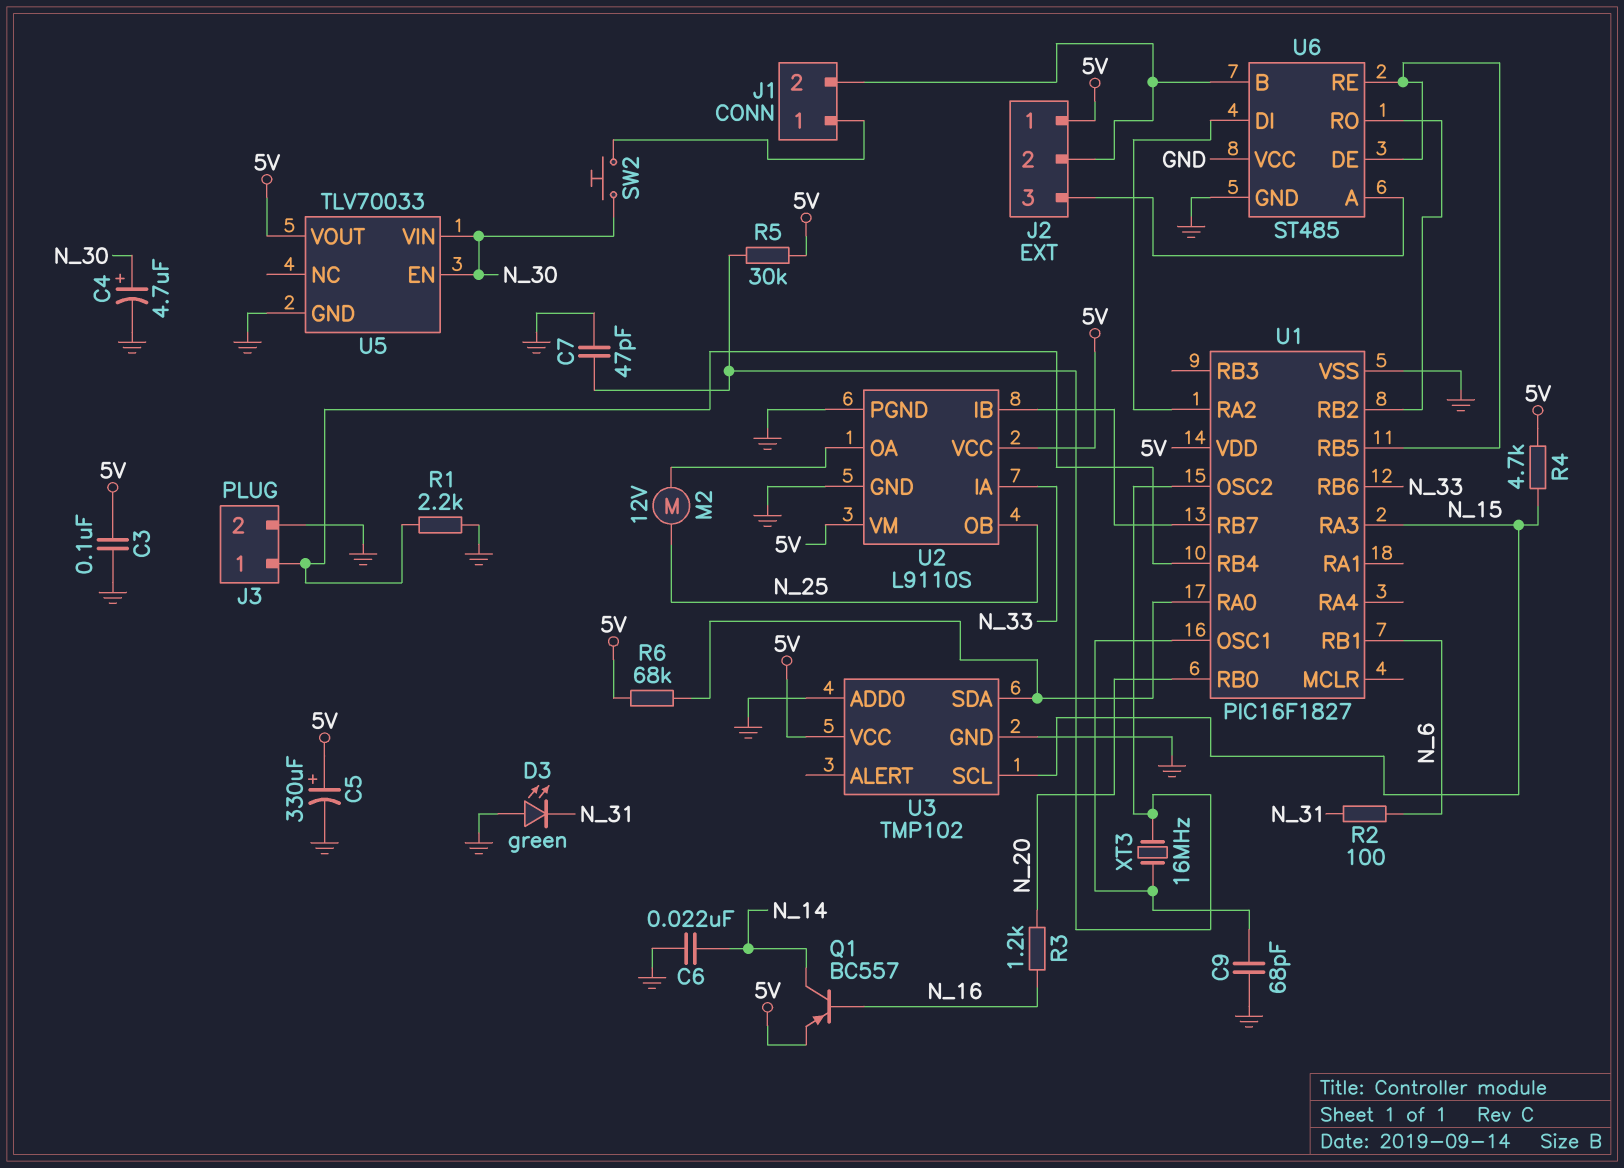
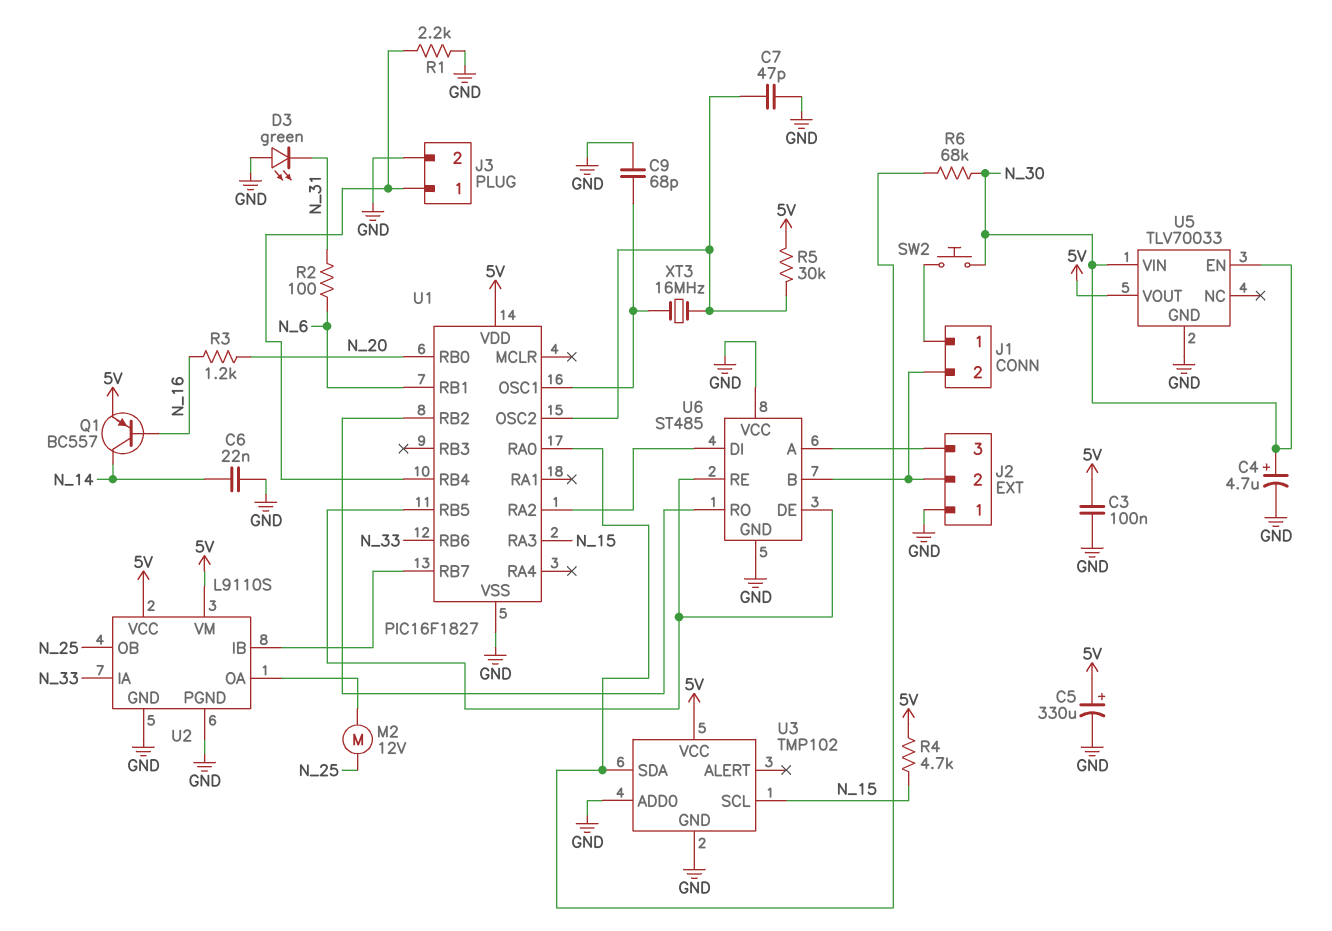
J2 pin 1: 5V -> GND
R6: 68k (5V, U1/RA0) -> 68k (N_30, U1/RA0)

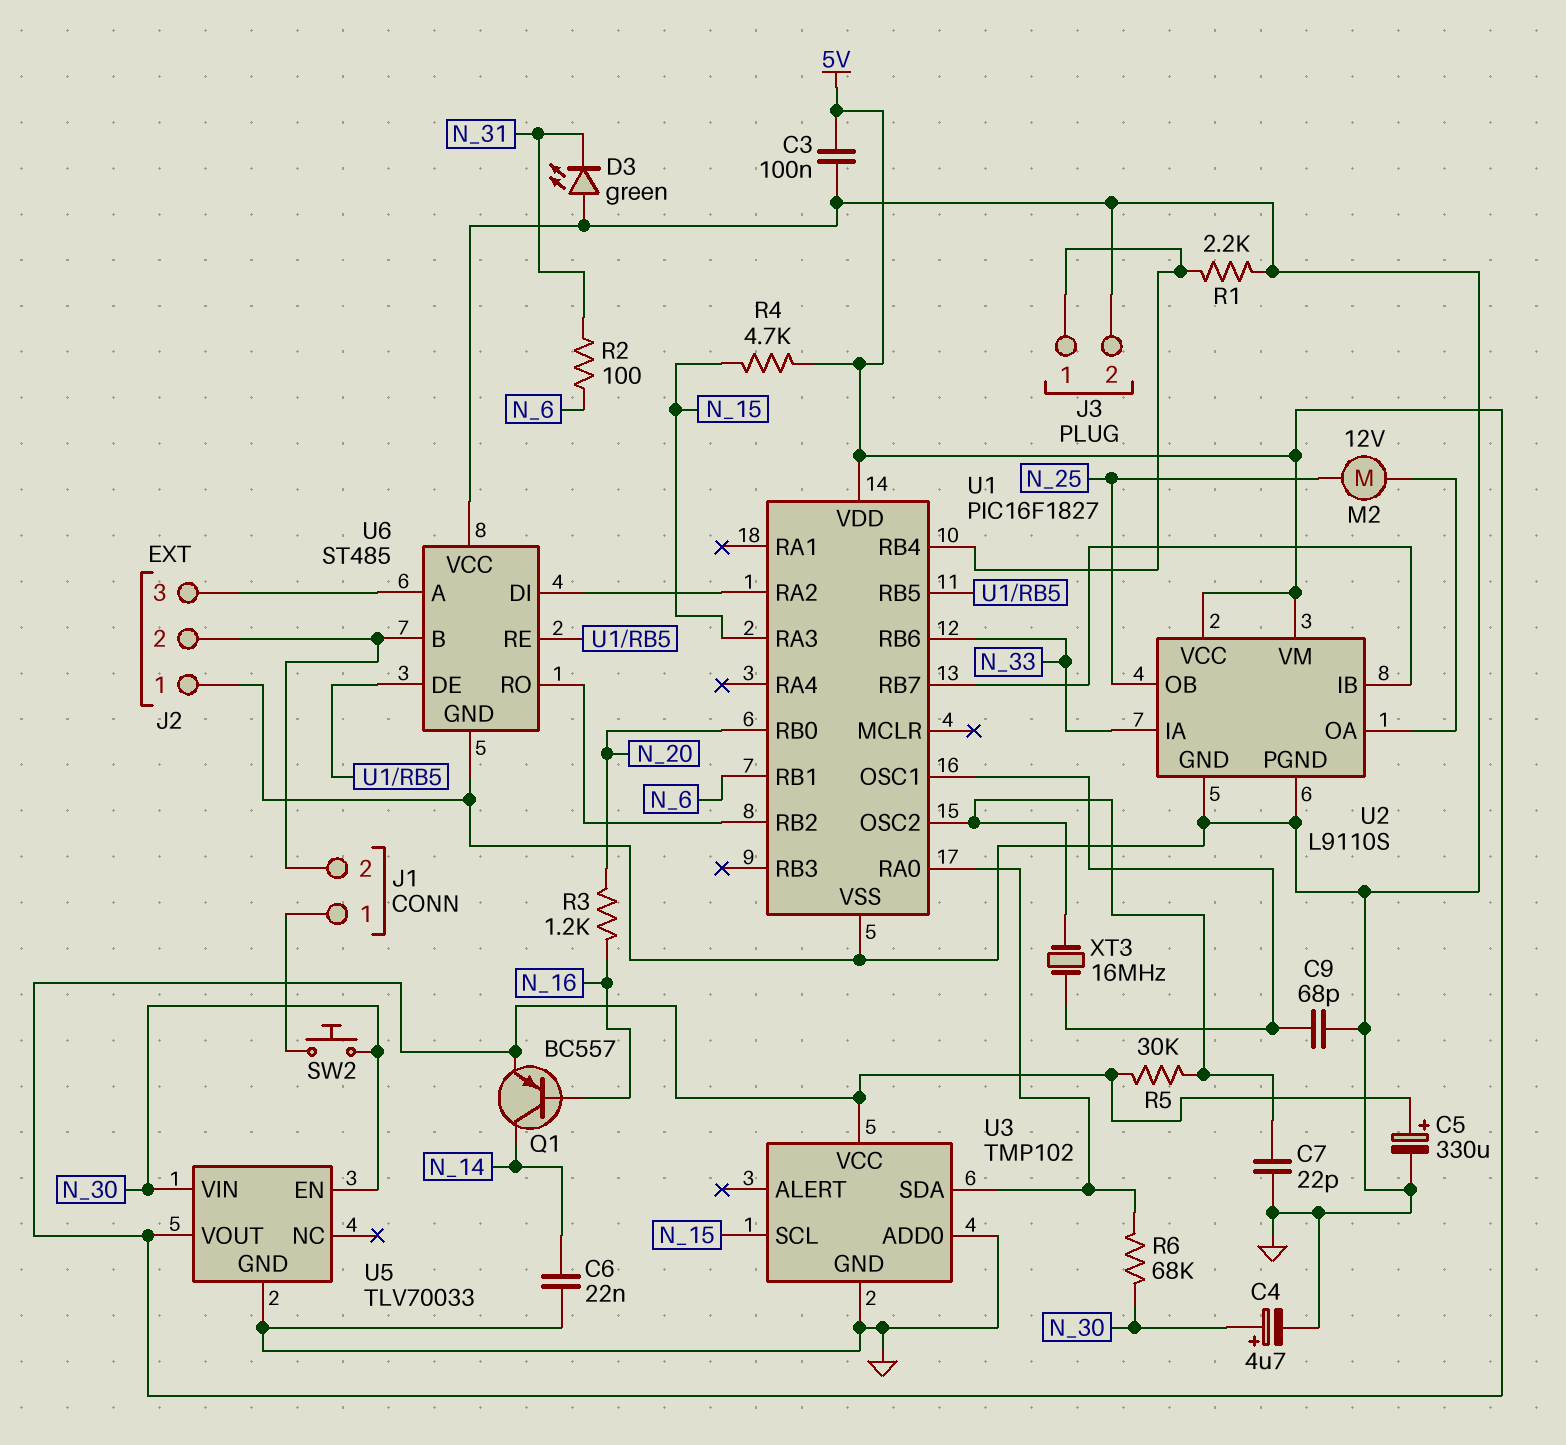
C7: 47pF (GND, U1/OSC2) -> 22pF (GND, U1/OSC2)

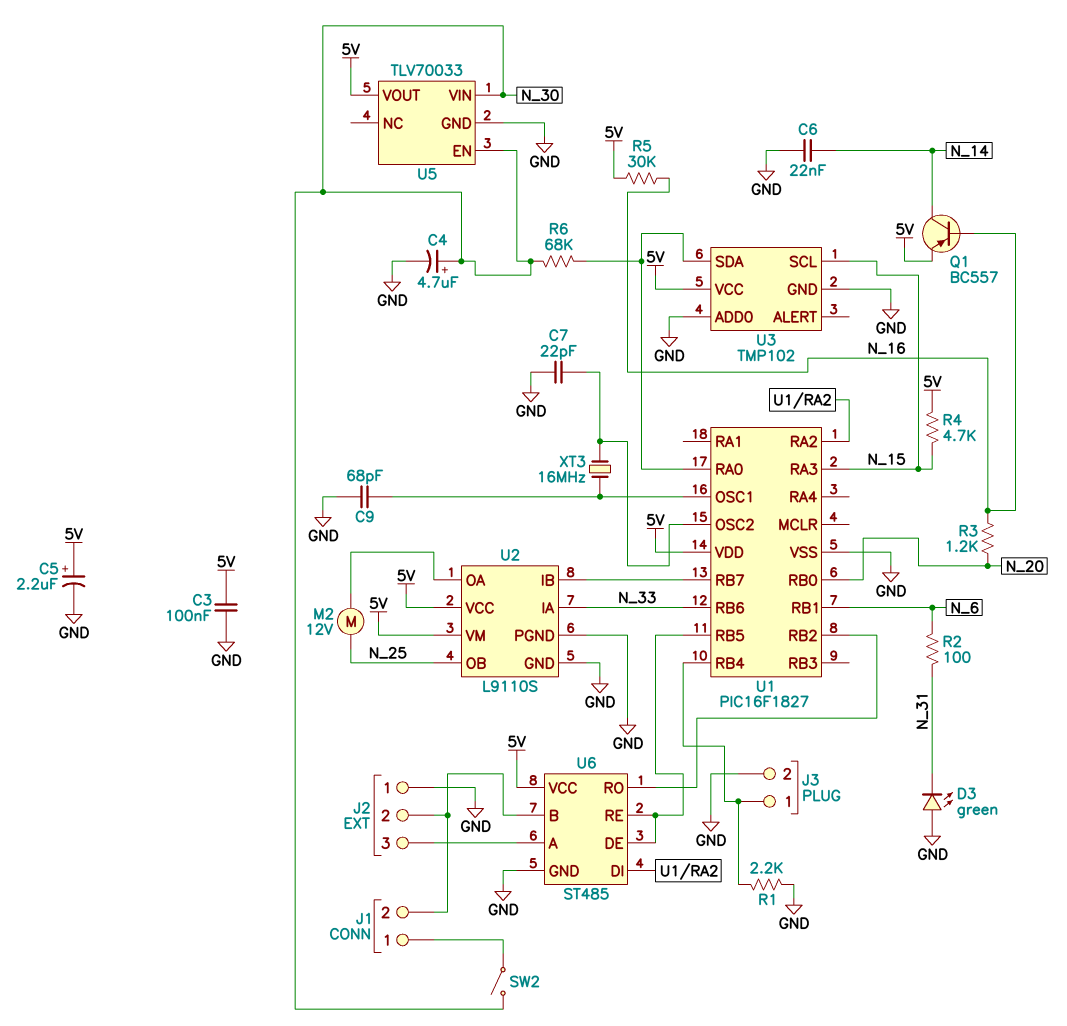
C5: 330uF (plus 5V, minus GND) -> 2.2uF (plus 5V, minus GND)
R5: 30k (5V, U1/OSC2) -> 30k (5V, N_16)
SW2: button (J1/1, N_30) -> switch (J1/1, N_30)
U6 pin VCC: GND -> 5V

